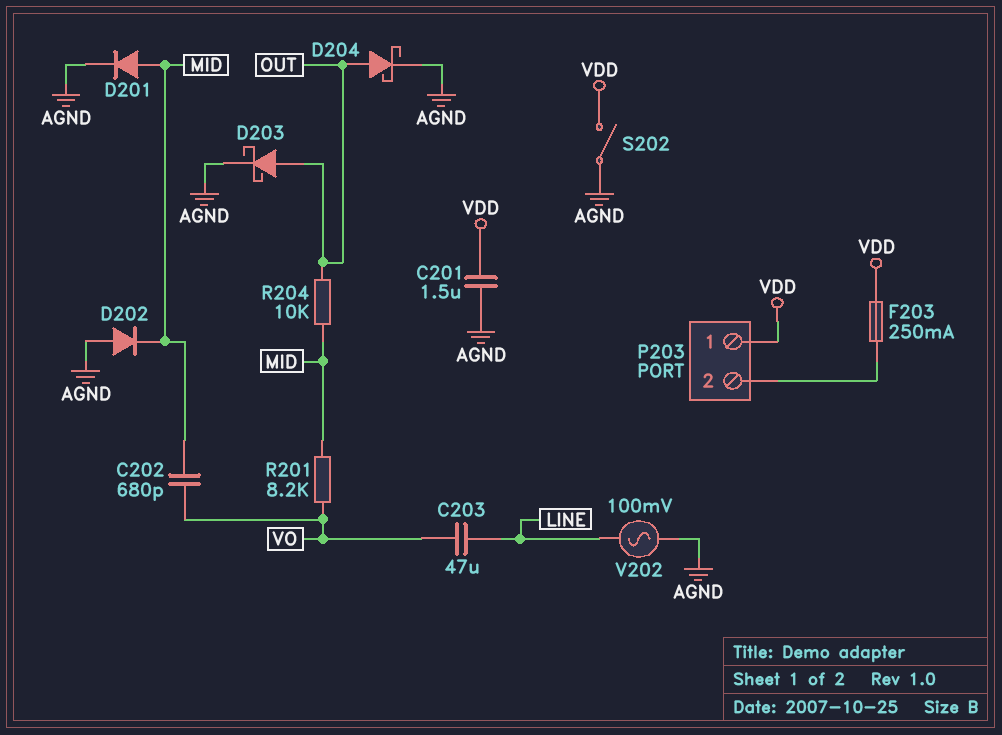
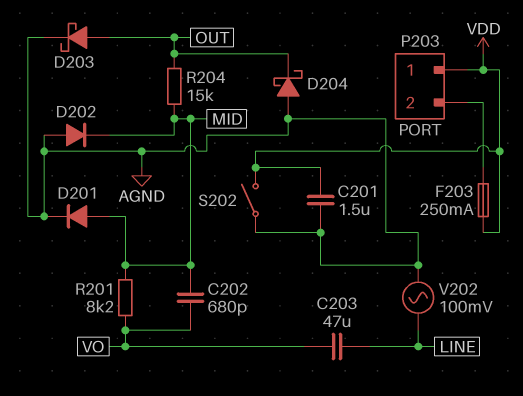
D204: schottky (A OUT, K AGND) -> schottky (A AGND, K OUT)
R204: 10k (MID, OUT) -> 15k (MID, OUT)

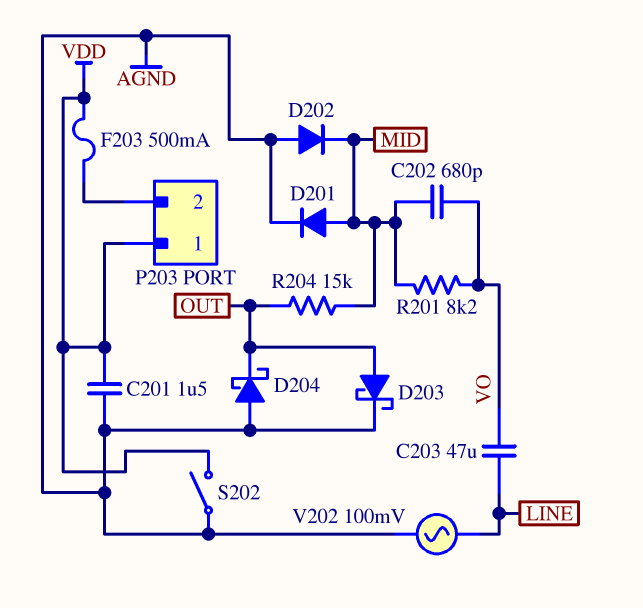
F203: 250mA (P203/2, VDD) -> 500mA (P203/2, VDD)

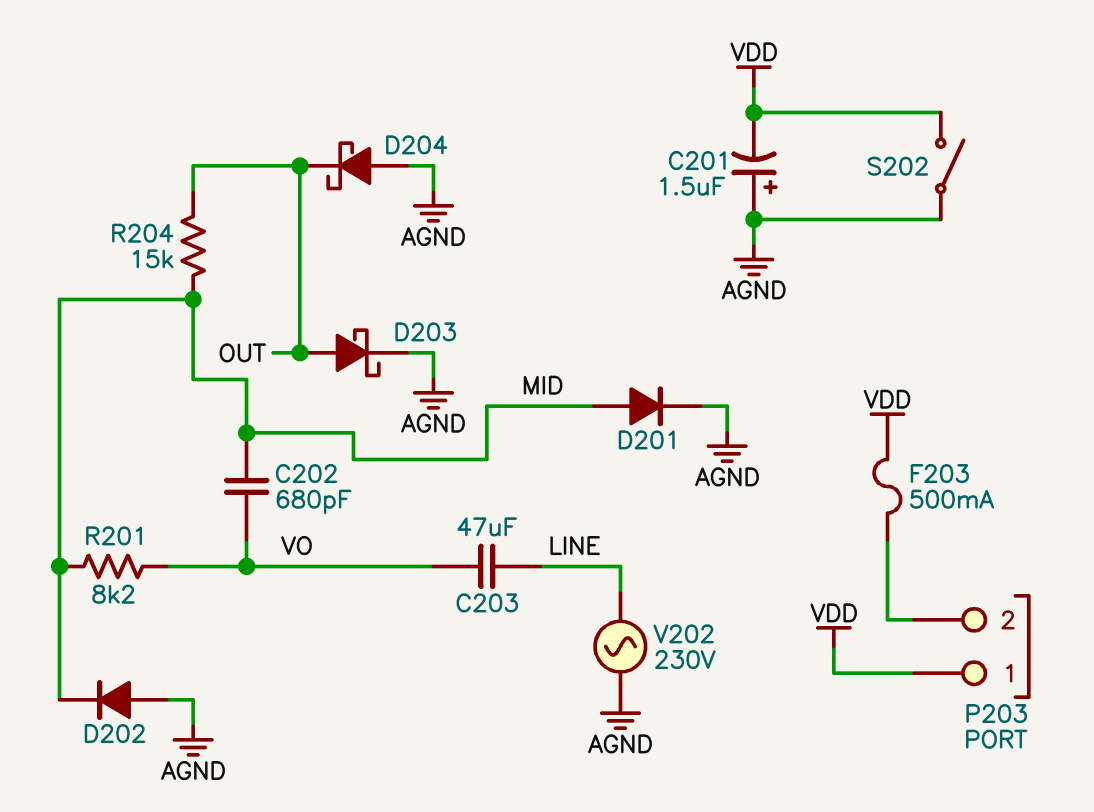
C201: 1.5uF (AGND, VDD) -> 1.5uF (plus AGND, minus VDD)
V202: AC 100mV (AGND, LINE) -> AC 230V (AGND, LINE)

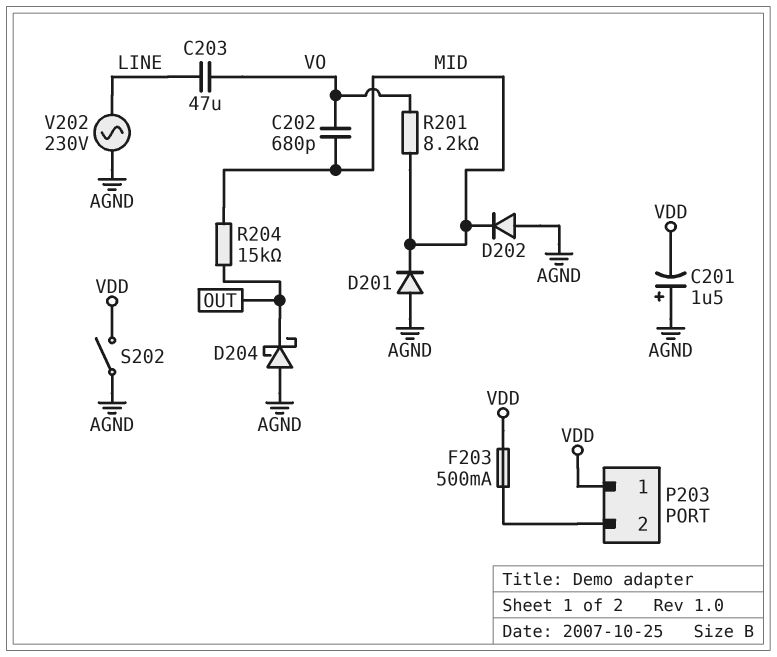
D201: diode (A MID, K AGND) -> diode (A AGND, K MID)
D203: schottky (A OUT, K AGND) -> none

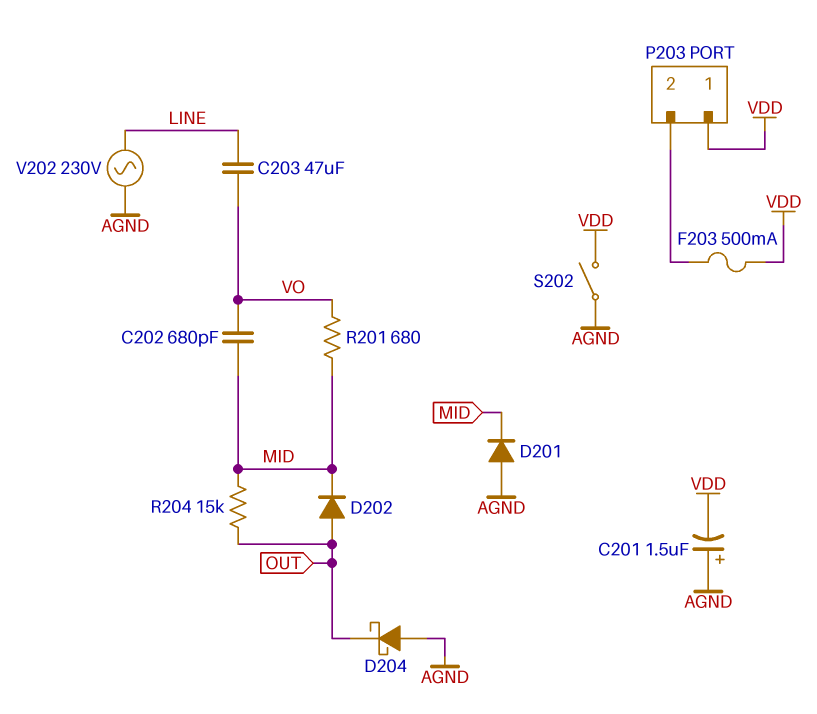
D202: diode (A AGND, K MID) -> diode (A OUT, K MID)
R201: 8.2k (MID, VO) -> 680 (MID, VO)

